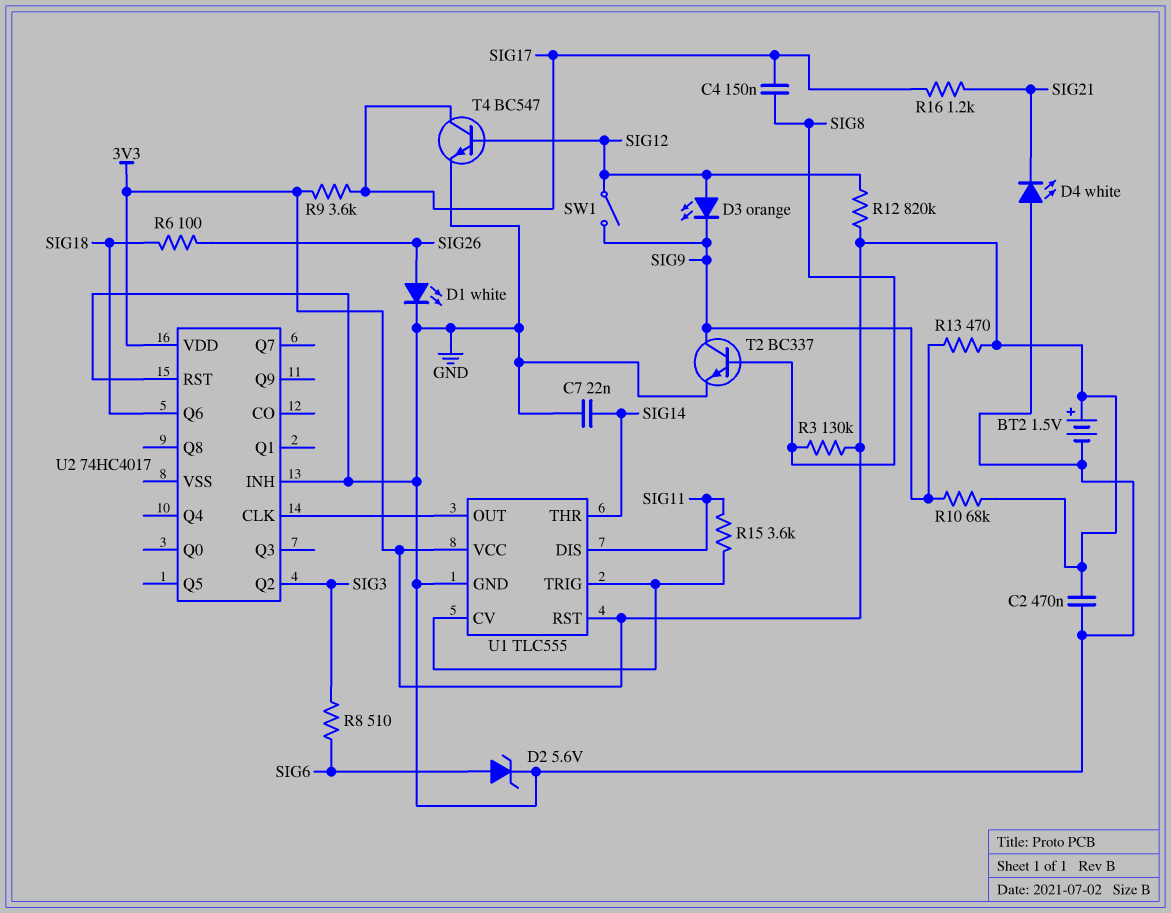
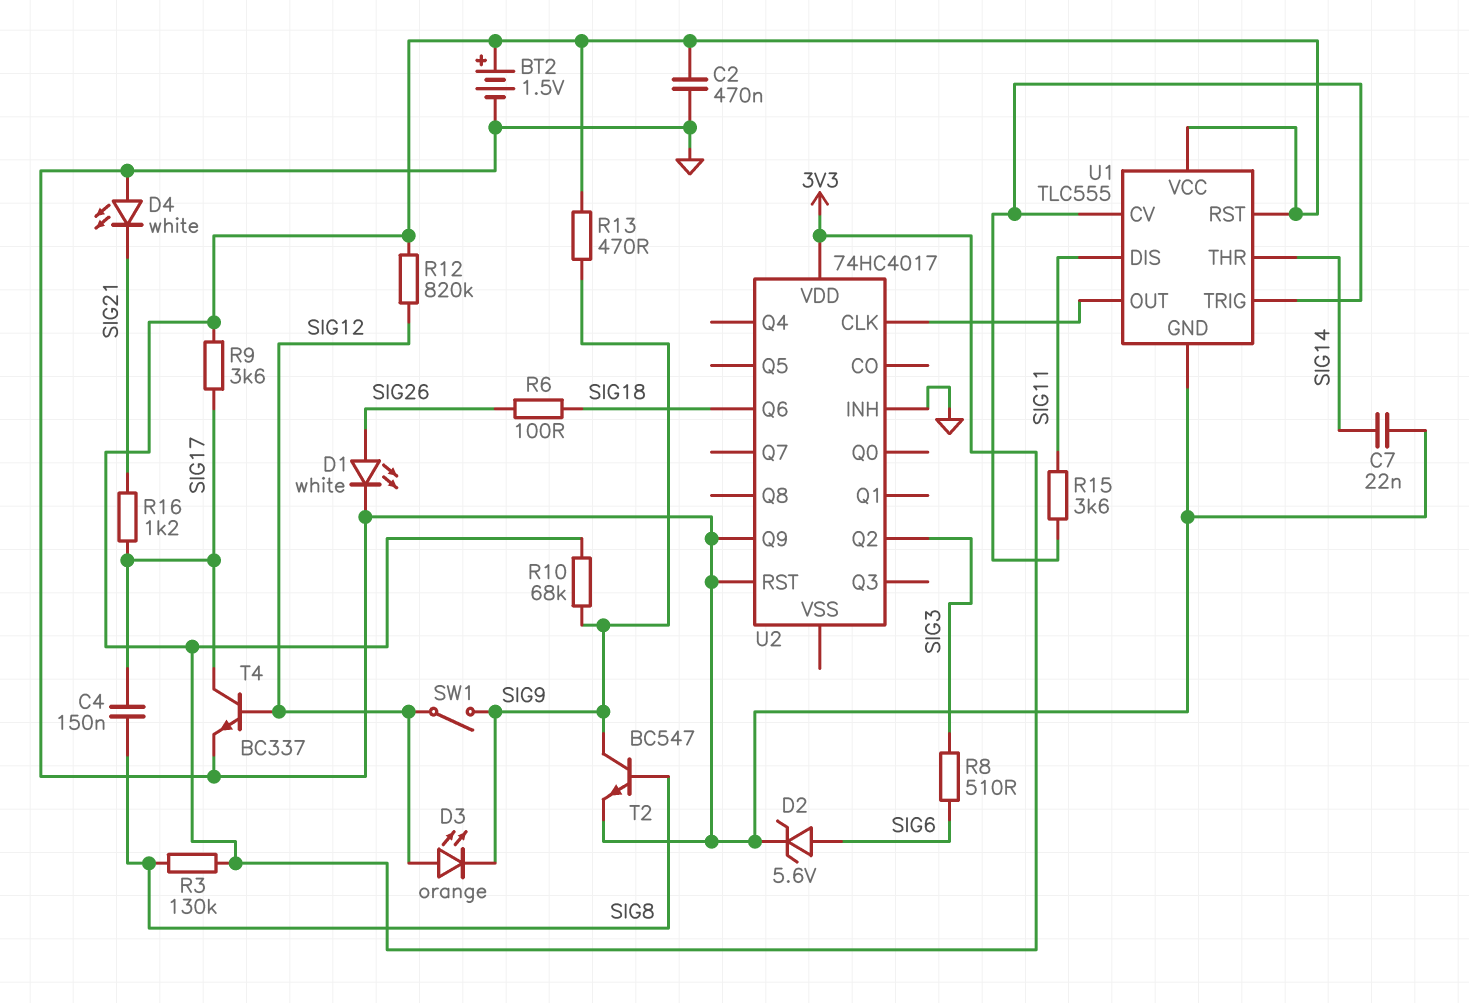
T2: NPN BC337 (B SIG8, C SIG9, E GND) -> NPN BC547 (B SIG8, C SIG9, E GND)
T4: NPN BC547 (B SIG12, C SIG17, E GND) -> NPN BC337 (B SIG12, C SIG17, E GND)
U2 pin Q9: none -> GND

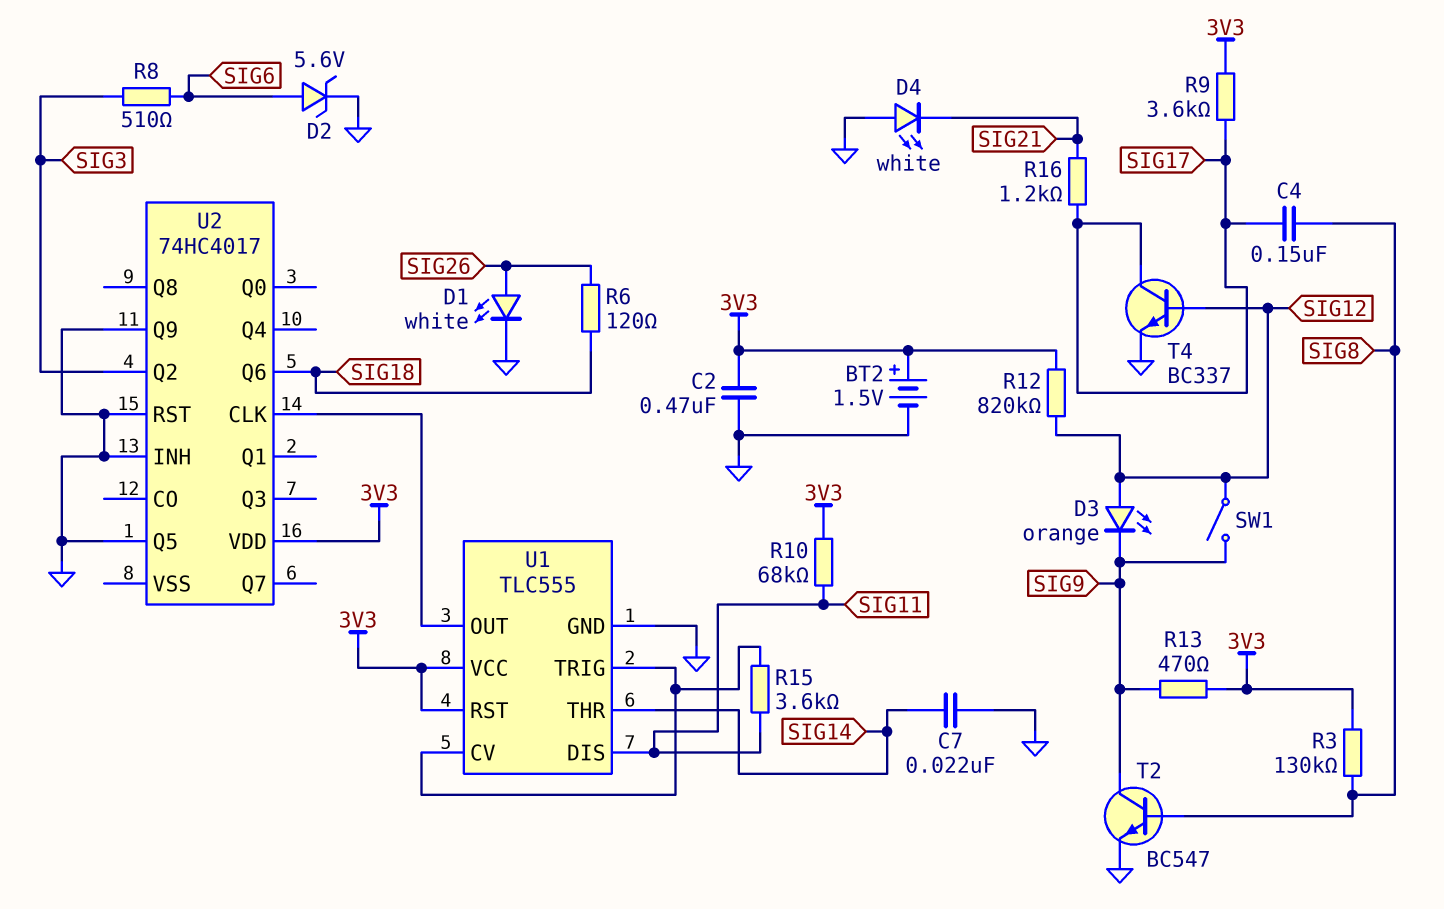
R6: 100 (SIG18, SIG26) -> 120 (SIG18, SIG26)
R10: 68k (3V3, SIG9) -> 68k (3V3, SIG11)
U2 pin Q5: none -> GND

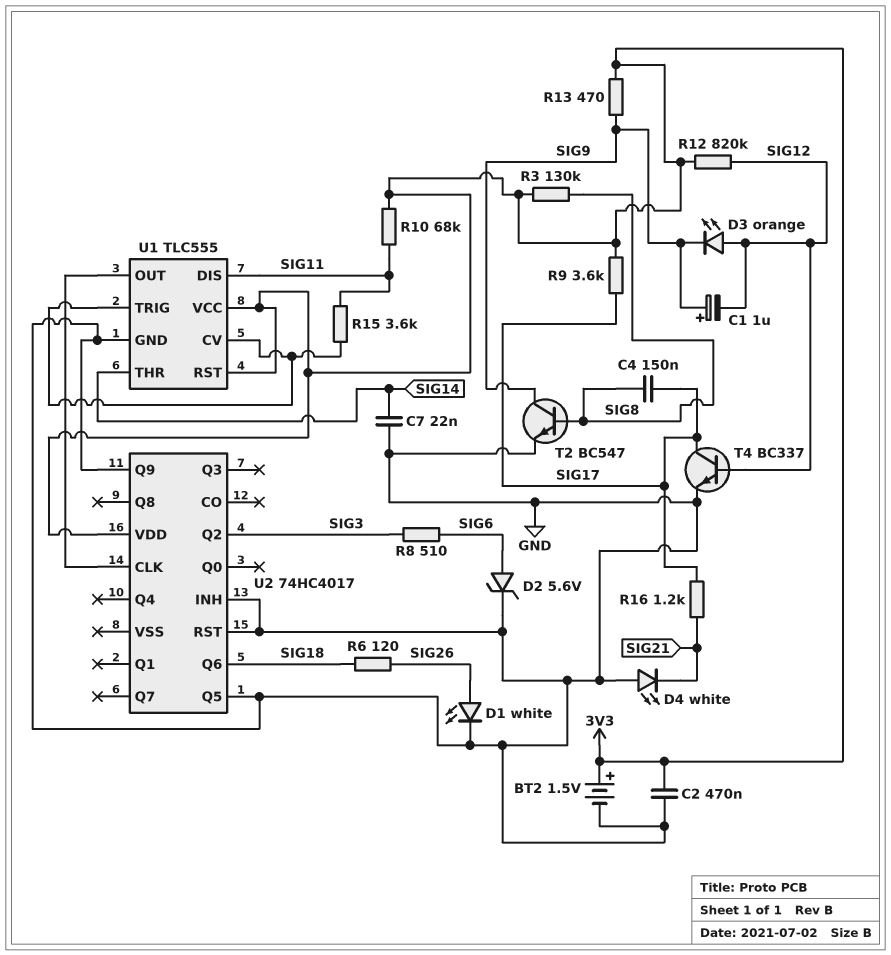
C1: none -> 1uF (plus SIG9, minus SIG12)
SW1: switch (SIG9, SIG12) -> none

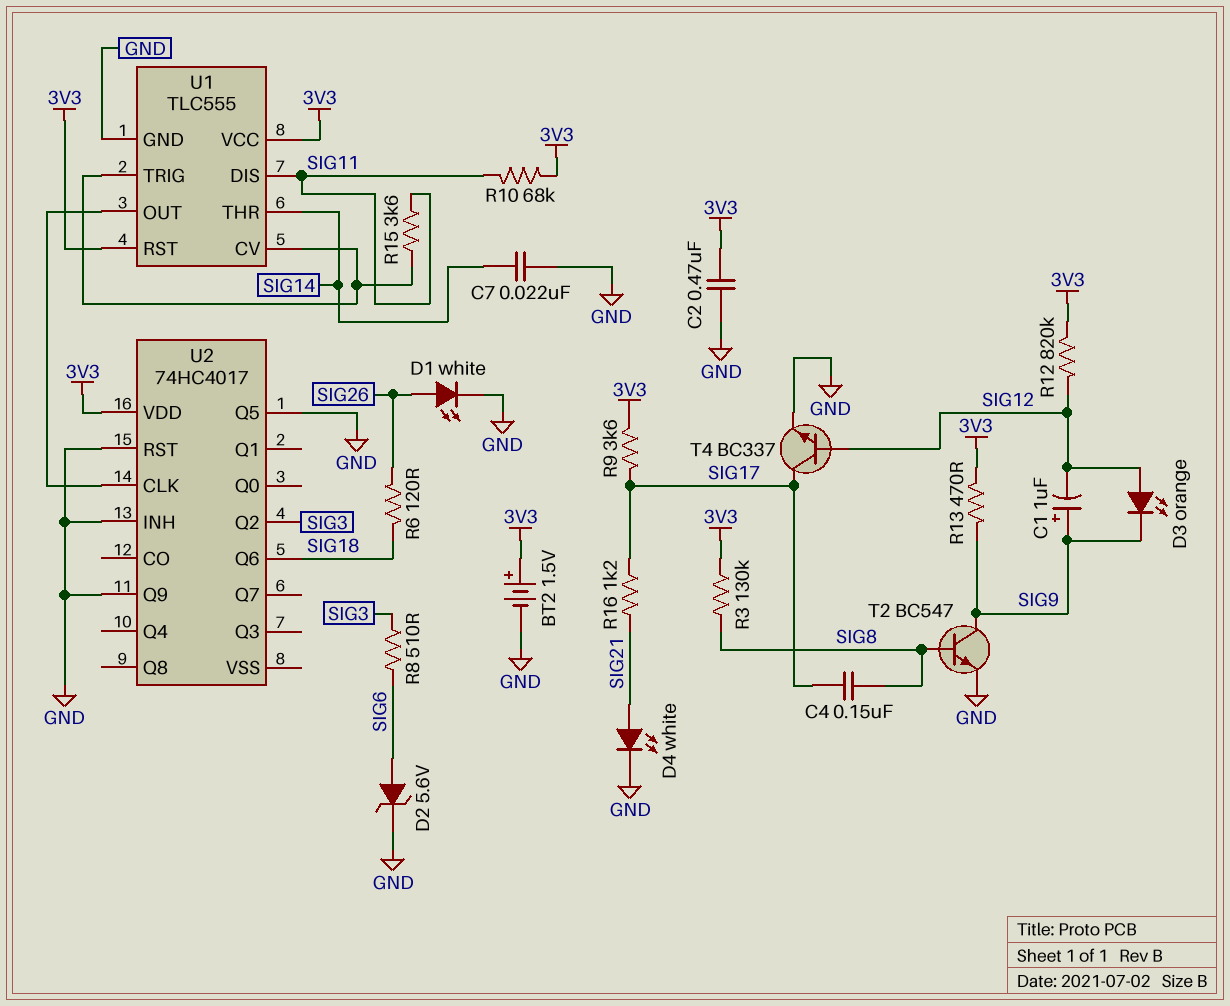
D4: LED white (A GND, K SIG21) -> LED white (A SIG21, K GND)

